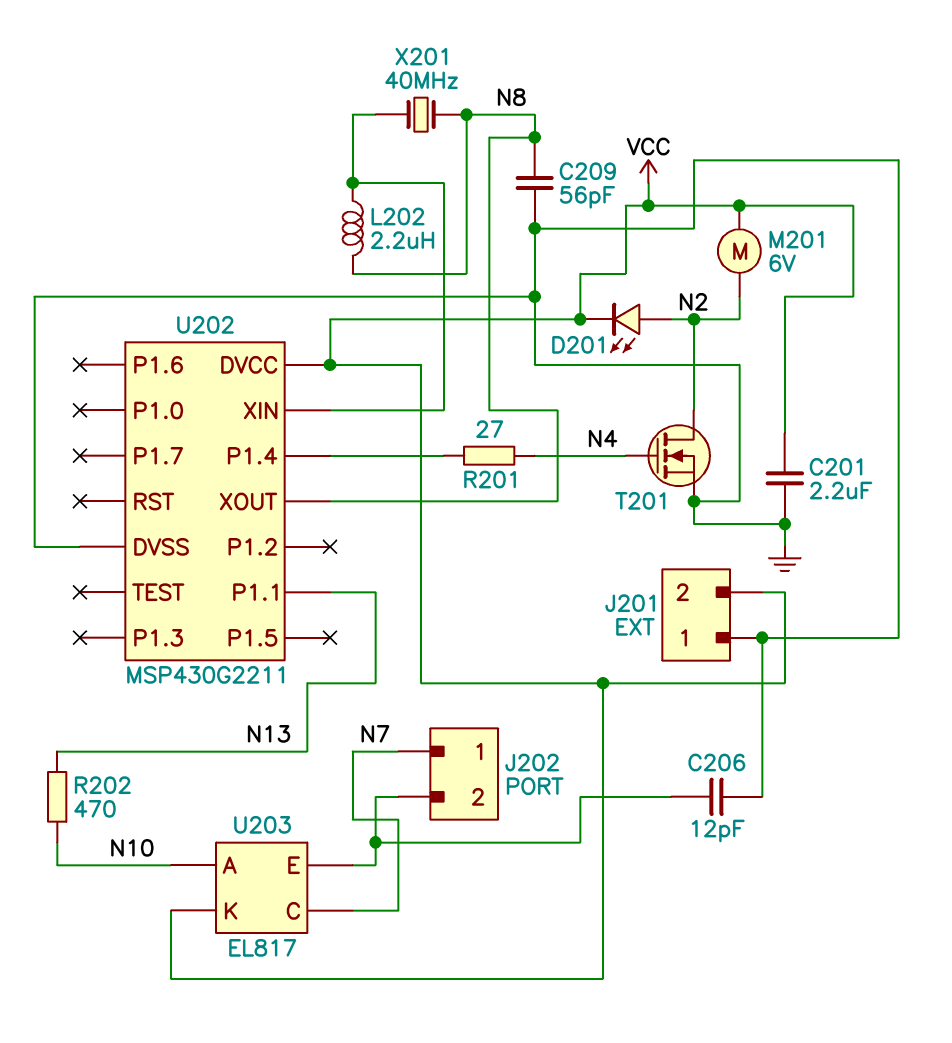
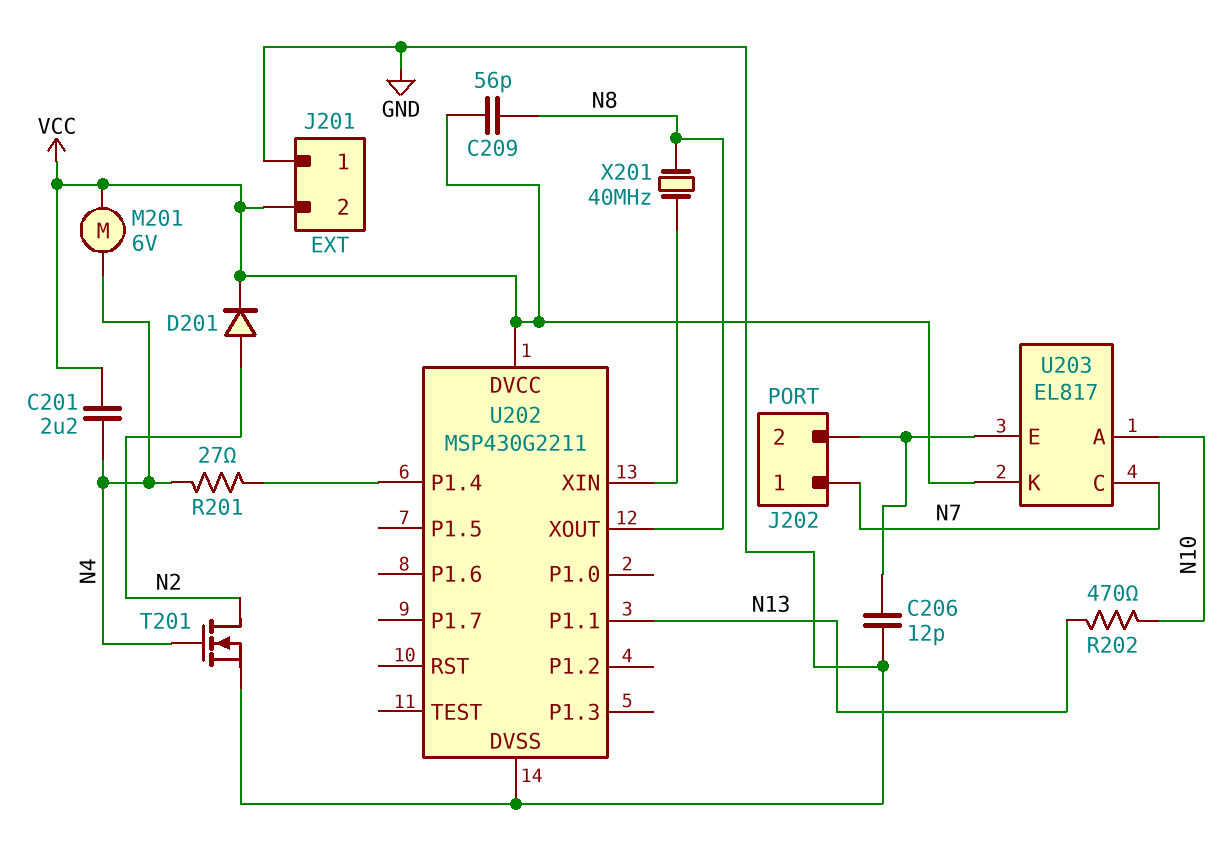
C201: 2.2uF (GND, VCC) -> 2.2uF (N4, VCC)
C209: 56pF (GND, N8) -> 56pF (N8, VCC)
D201: LED (A N2, K VCC) -> diode (A N2, K VCC)
L202: 2.2uH (N8, U202/XIN) -> none
M201: motor 6V (N2, VCC) -> motor 6V (N4, VCC)

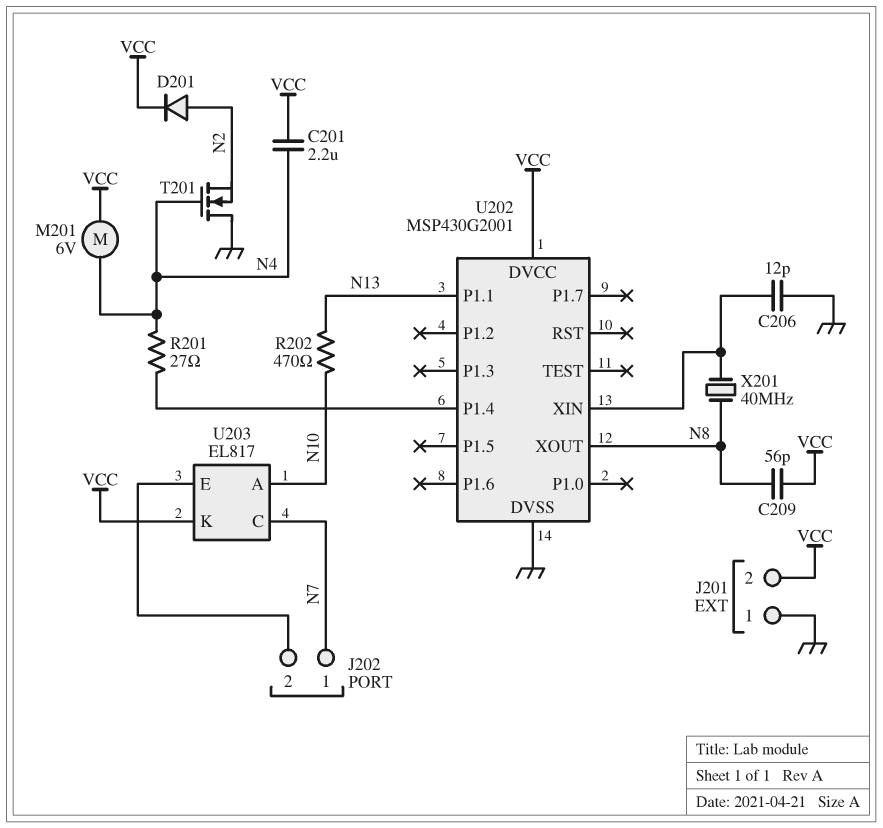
C206: 12pF (GND, J202/2) -> 12pF (GND, U202/XIN)
T201: NMOS (G N4, D N2, S GND) -> NMOS (G N4, D GND, S N2)
U202: MSP430G2211 -> MSP430G2001

